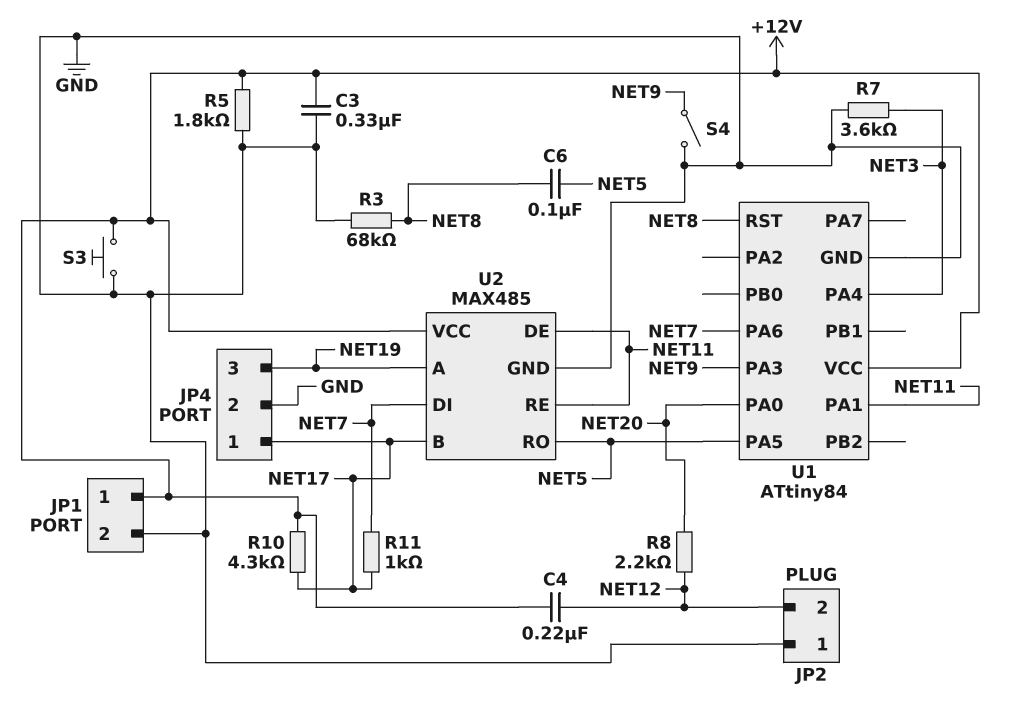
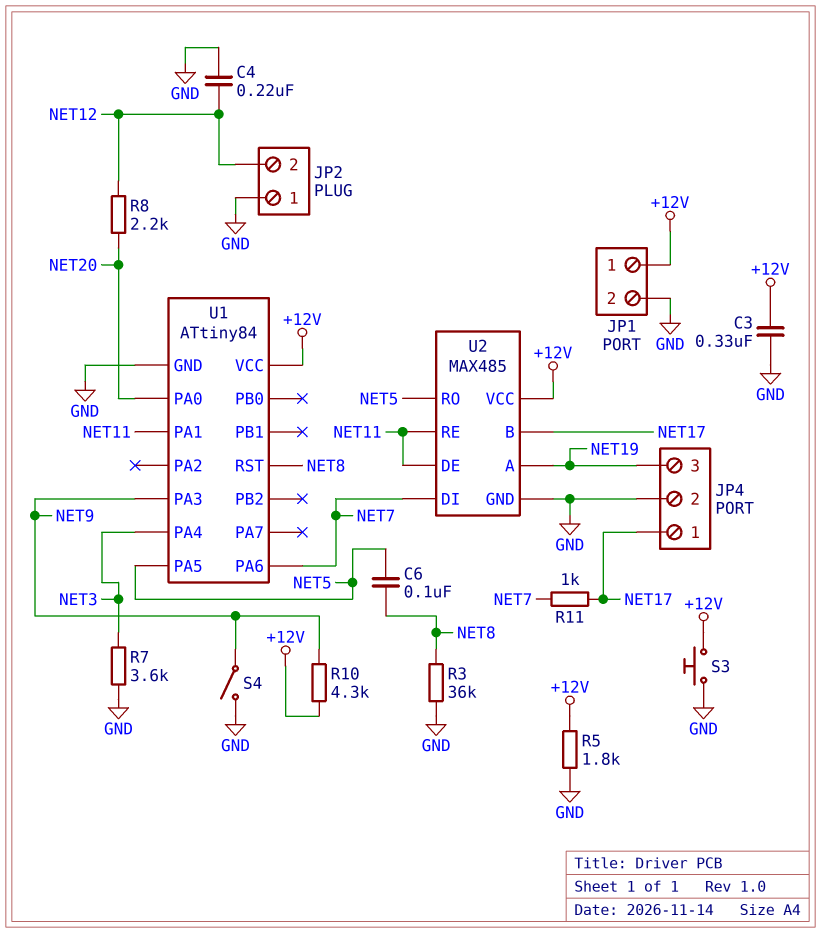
C4: 220nF (+12V, NET12) -> 220nF (GND, NET12)
R3: 68k (GND, NET8) -> 36k (GND, NET8)
R10: 4.3k (+12V, NET17) -> 4.3k (+12V, NET9)

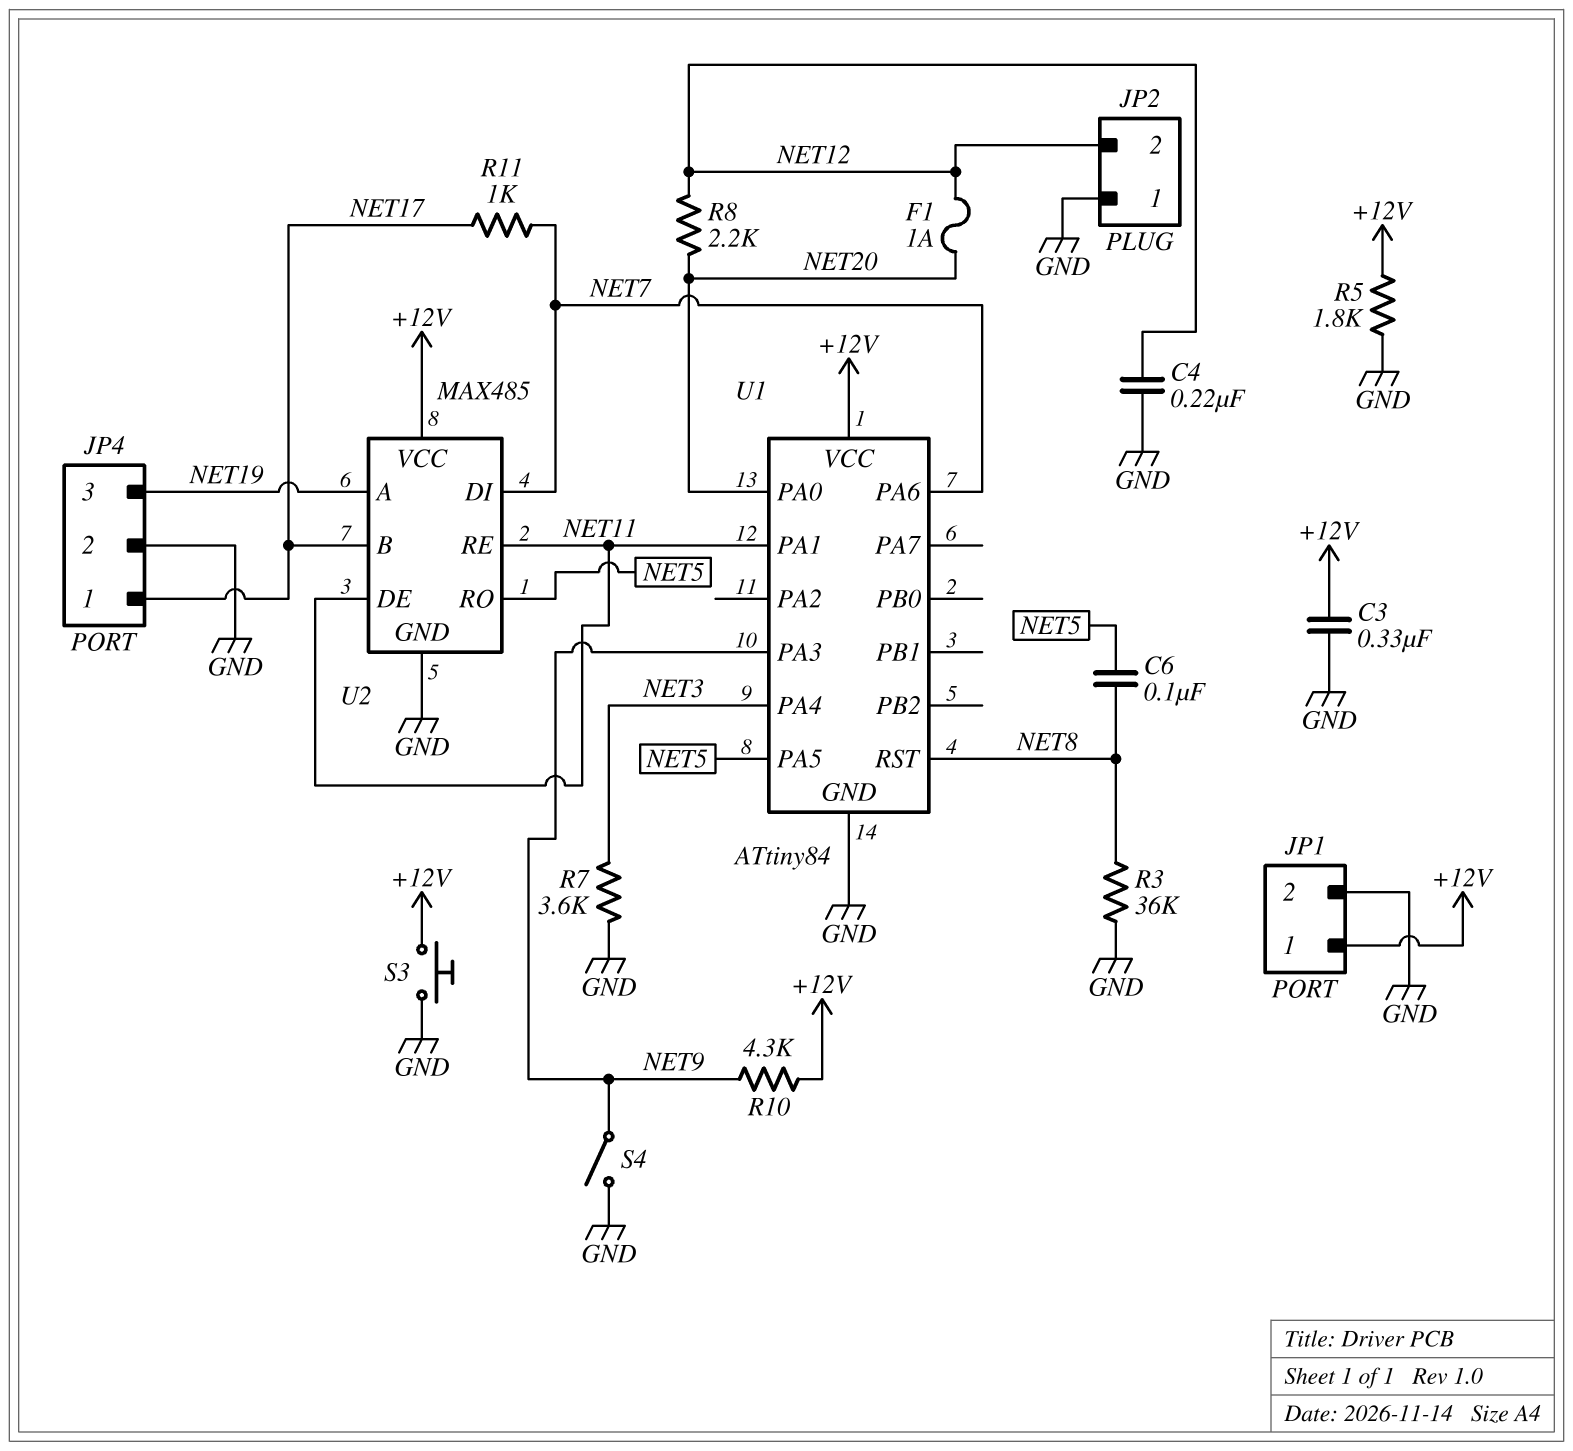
F1: none -> 1A (NET12, NET20)

